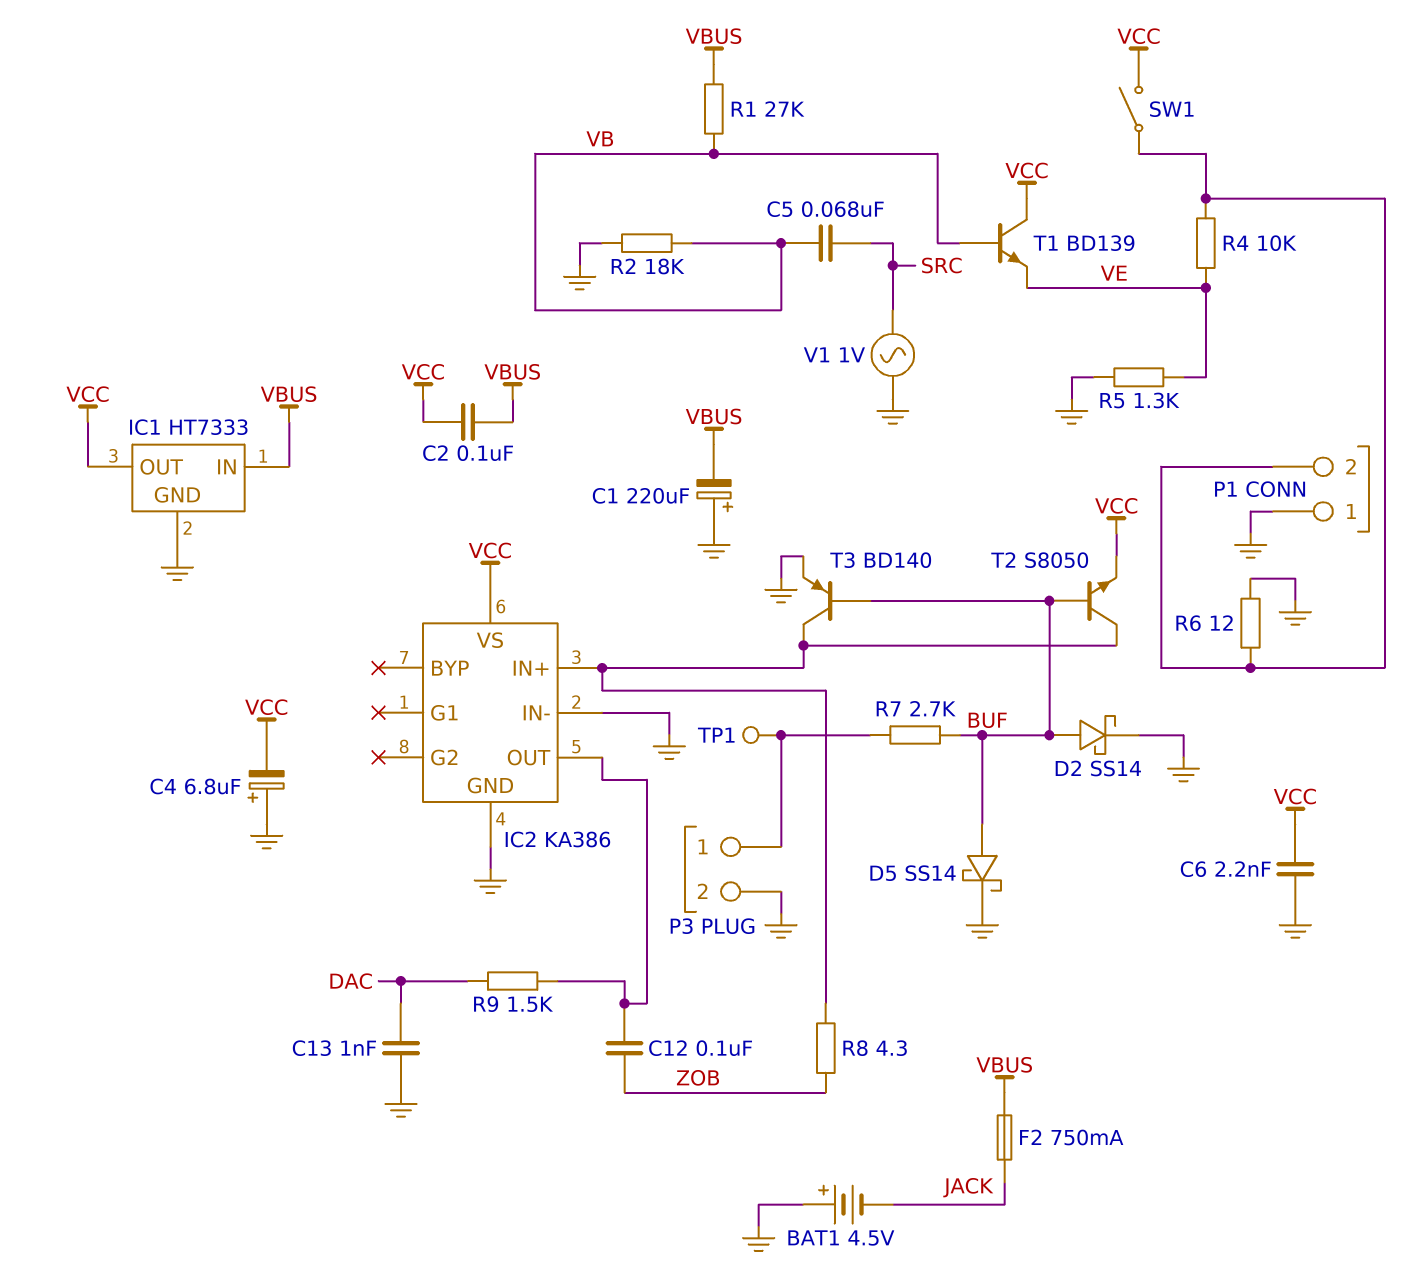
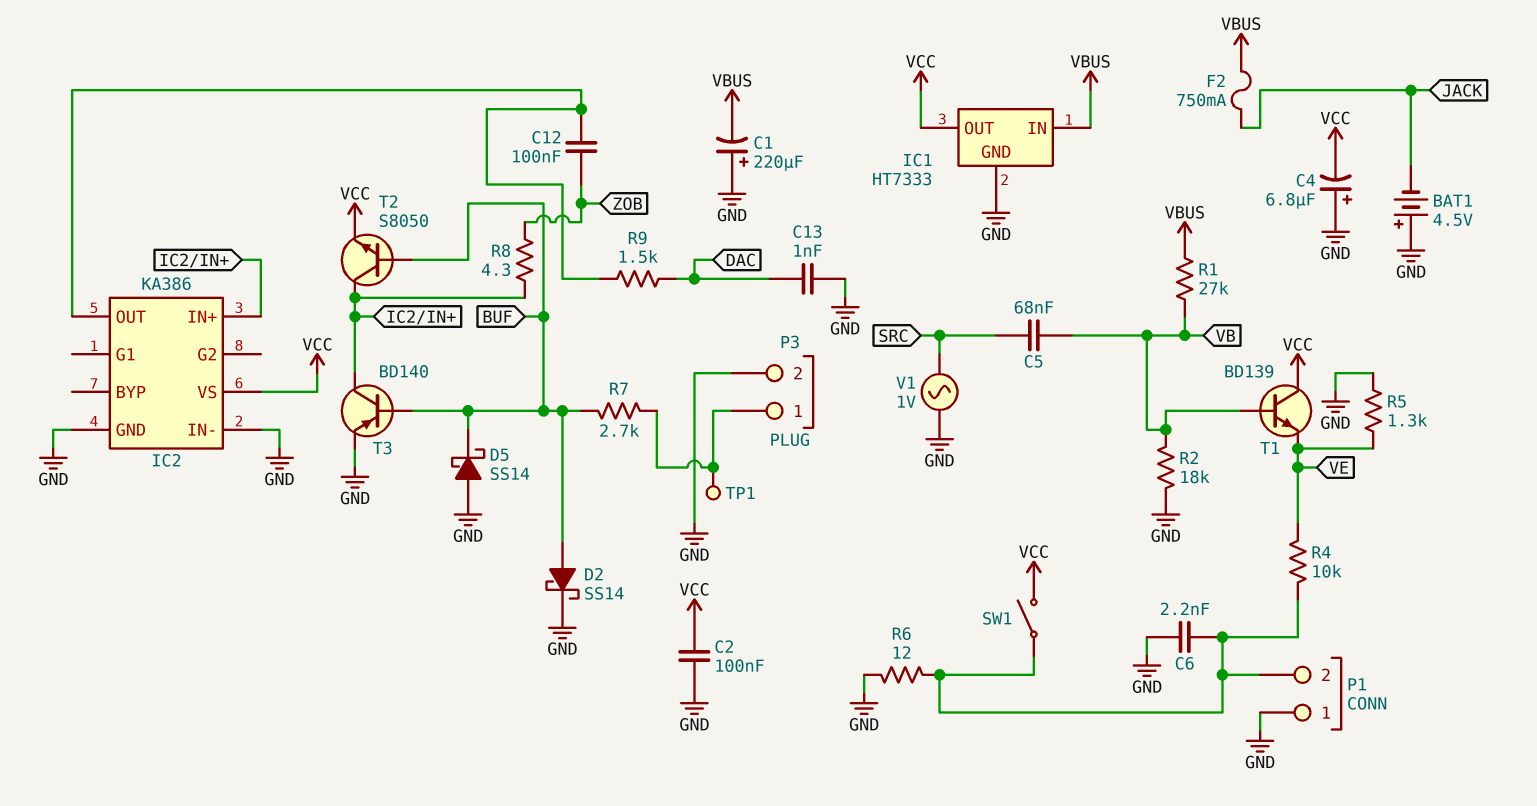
C2: 100nF (VBUS, VCC) -> 100nF (GND, VCC)
C6: 2.2nF (GND, VCC) -> 2.2nF (GND, P1/2)
D5: schottky SS14 (A BUF, K GND) -> schottky SS14 (A GND, K BUF)

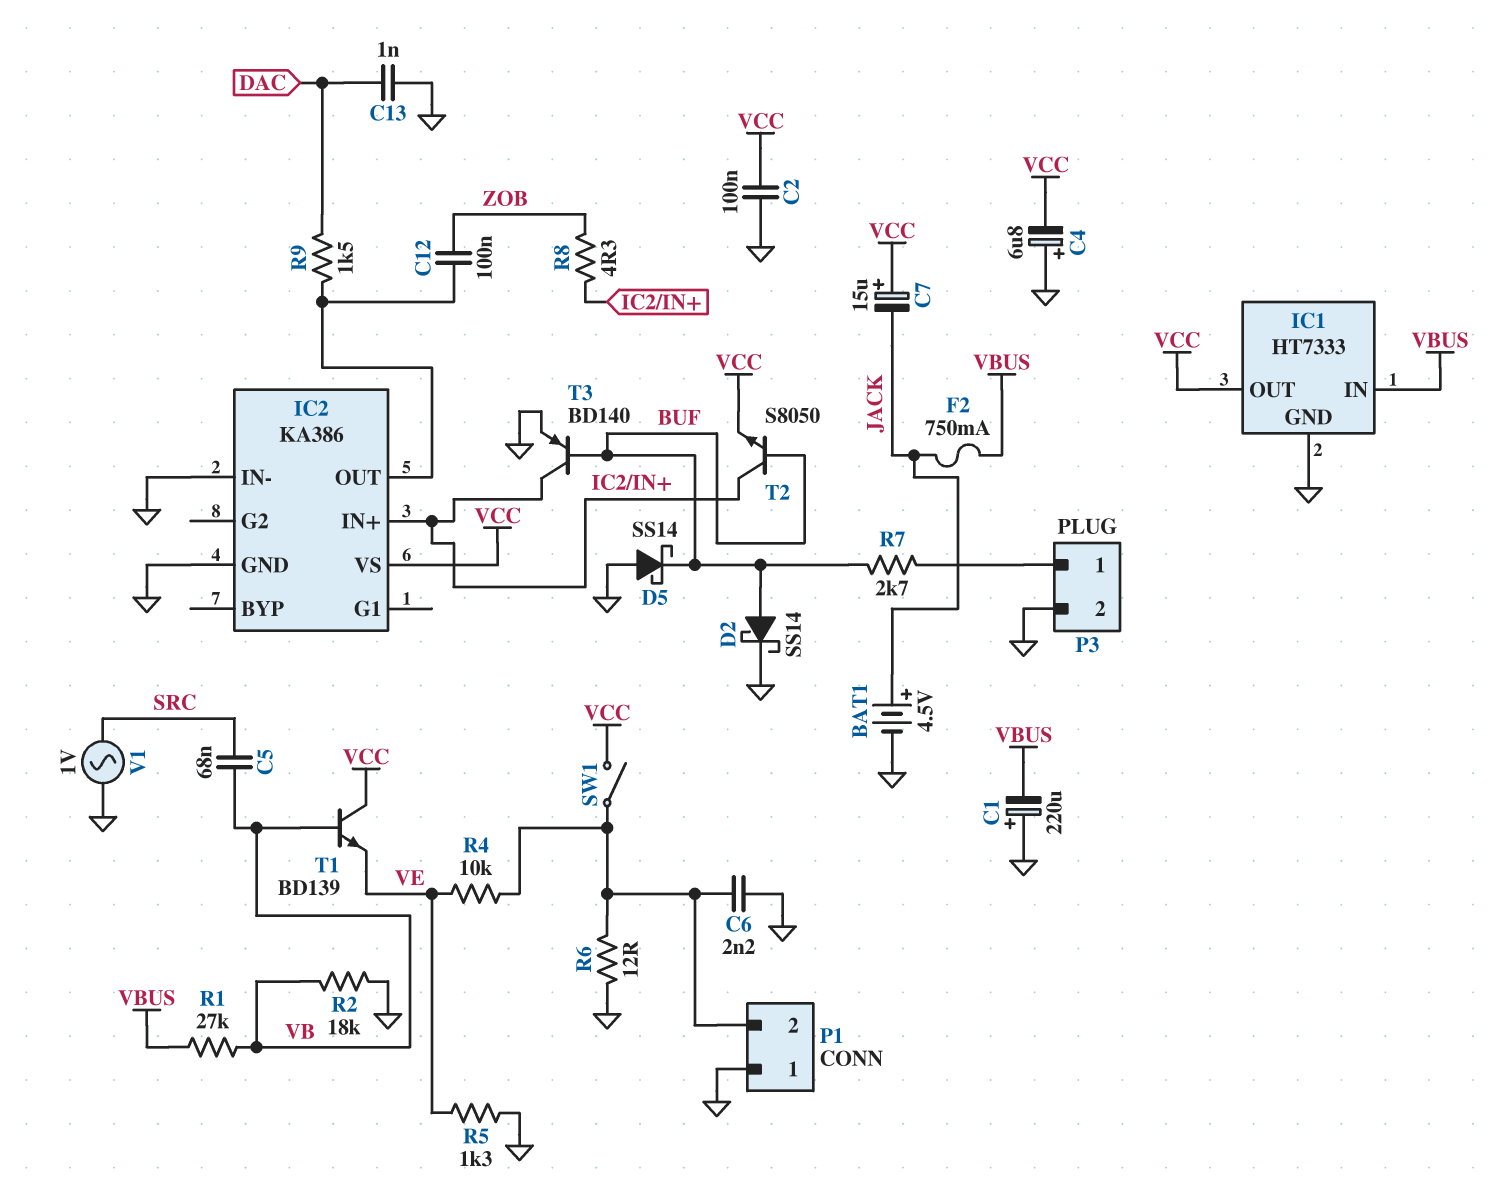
BAT1: 4.5V (plus GND, minus JACK) -> 4.5V (plus JACK, minus GND)
C7: none -> 15uF (plus VCC, minus JACK)
TP1: test point (P3/1) -> none

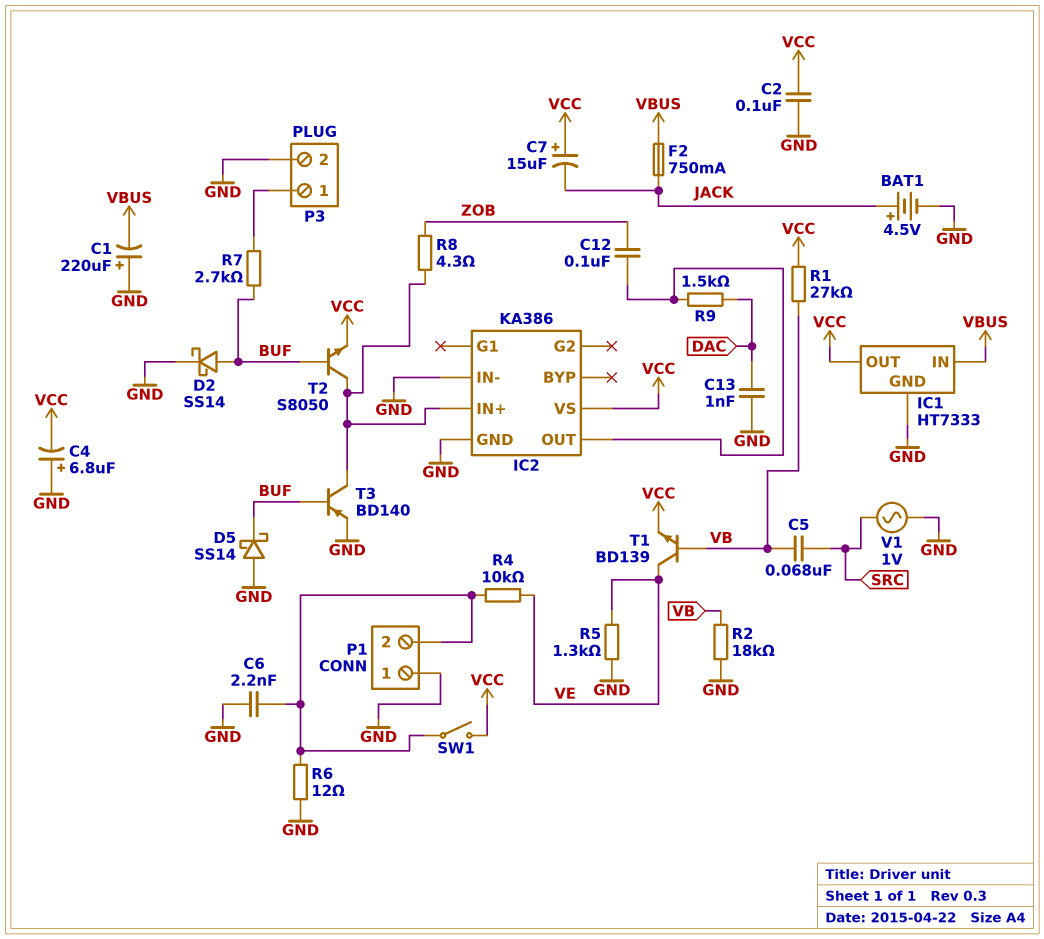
R1: 27k (VB, VBUS) -> 27k (VB, VCC)
T1: NPN BD139 (B VB, C VCC, E VE) -> NPN BD139 (B VB, C VE, E VCC)

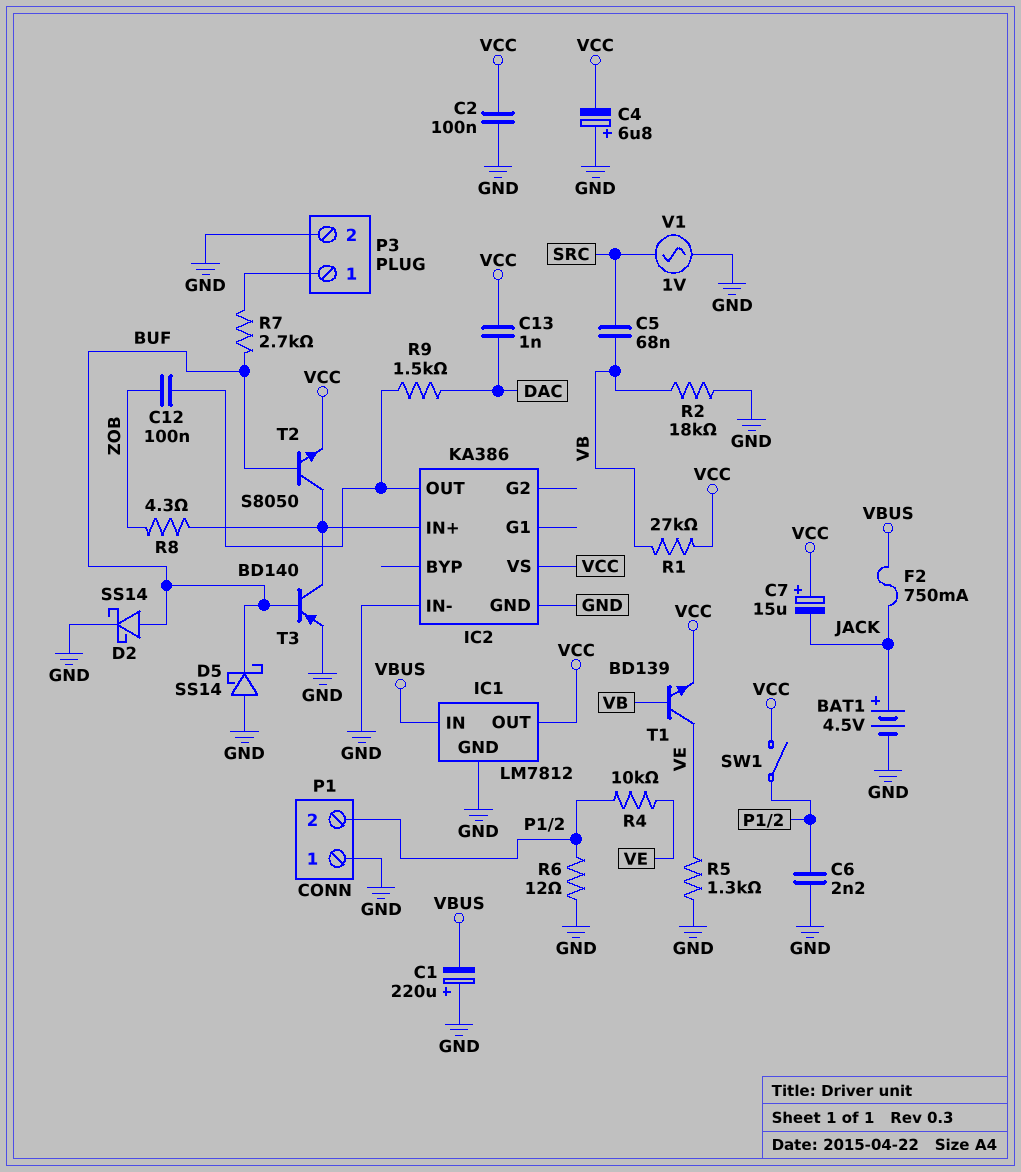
C13: 1nF (DAC, GND) -> 1nF (DAC, VCC)
IC1: HT7333 -> LM7812

